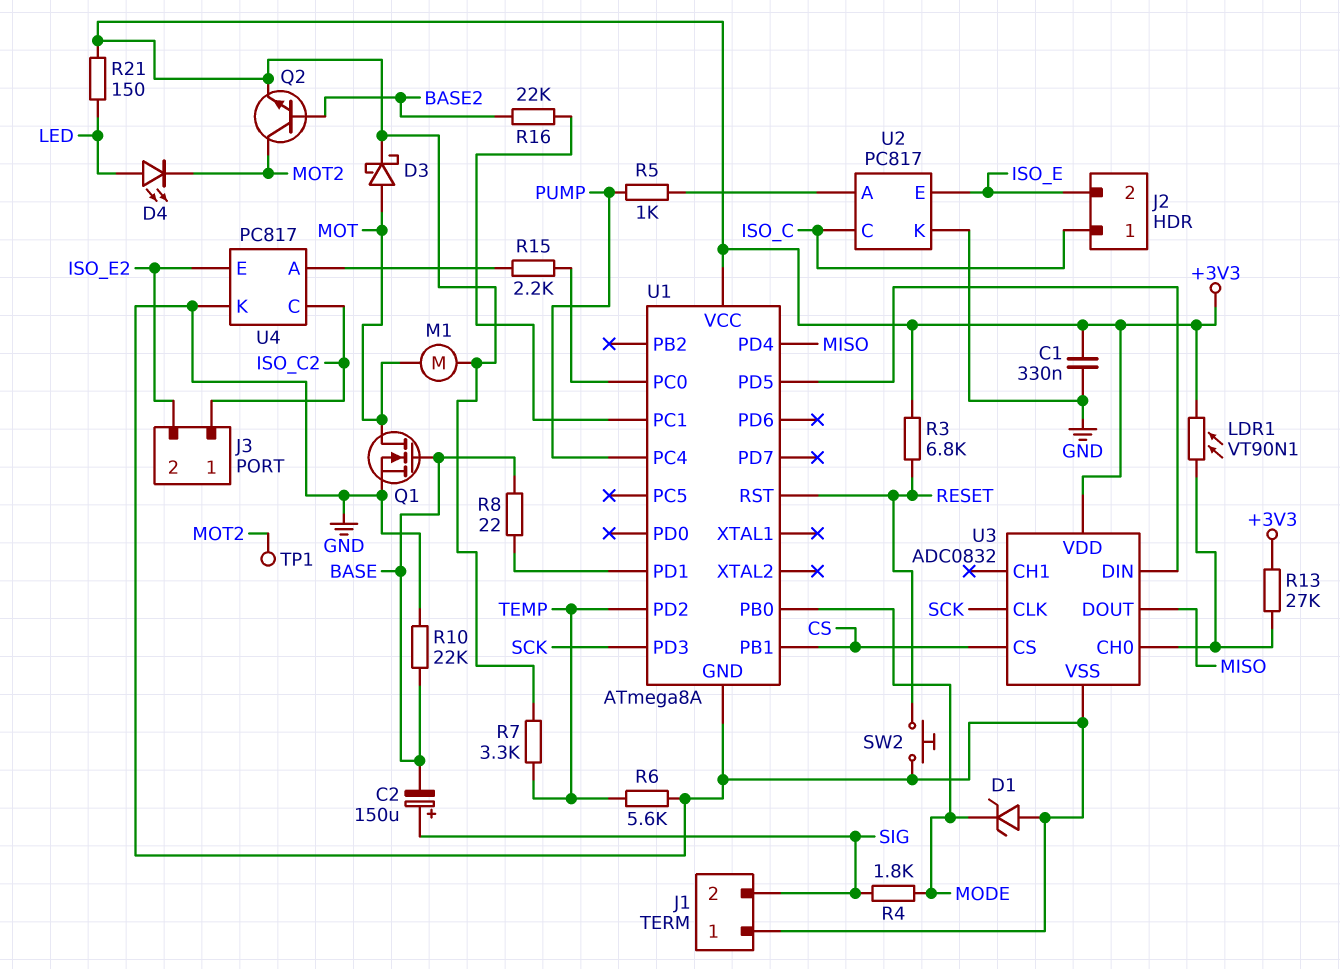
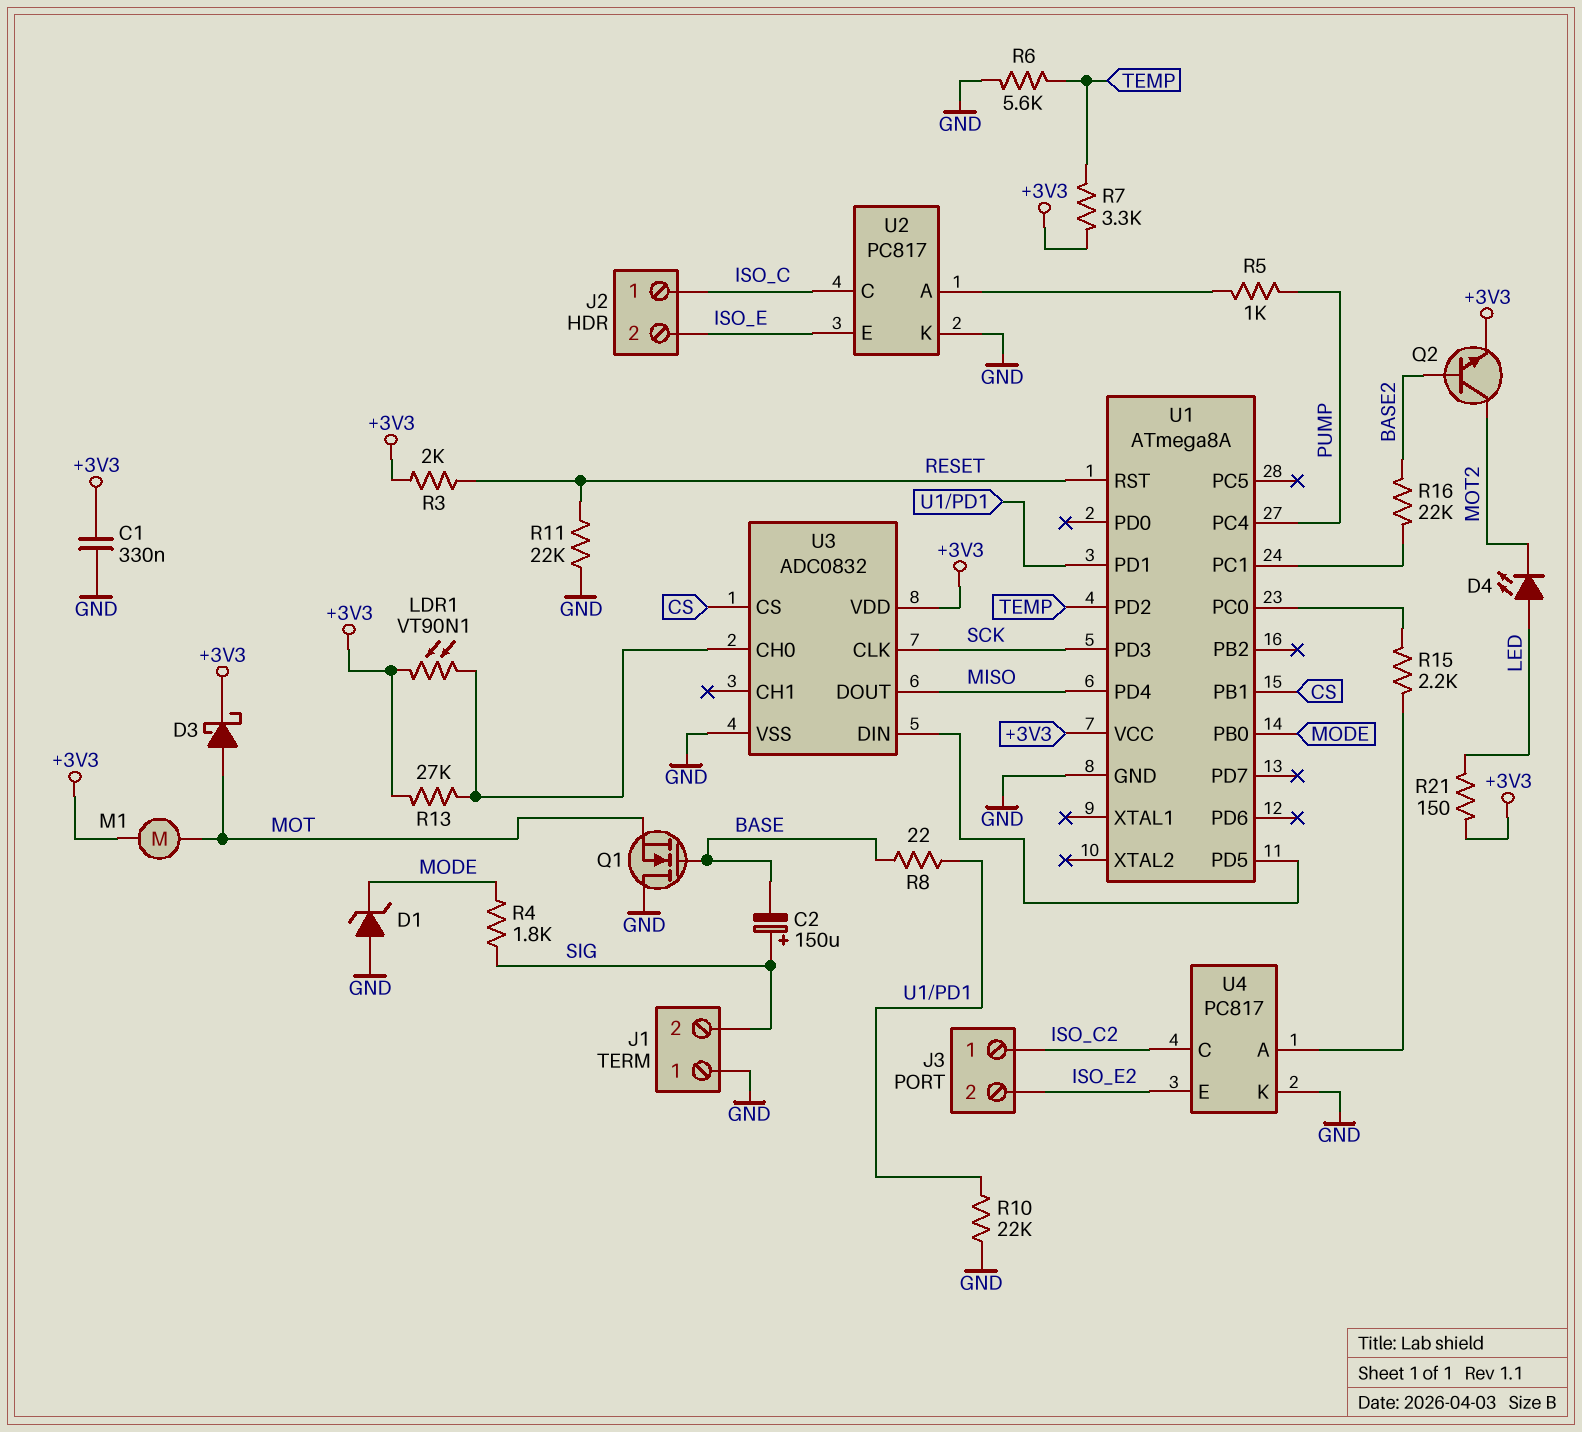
Q1: NMOS (G BASE, D MOT, S GND) -> NMOS (G BASE, D GND, S MOT)
R3: 6.8k (+3V3, RESET) -> 2k (+3V3, RESET)
R10: 22k (BASE, GND) -> 22k (GND, U1/PD1)
R11: none -> 22k (GND, RESET)
SW2: button (GND, RESET) -> none
TP1: test point (MOT2) -> none

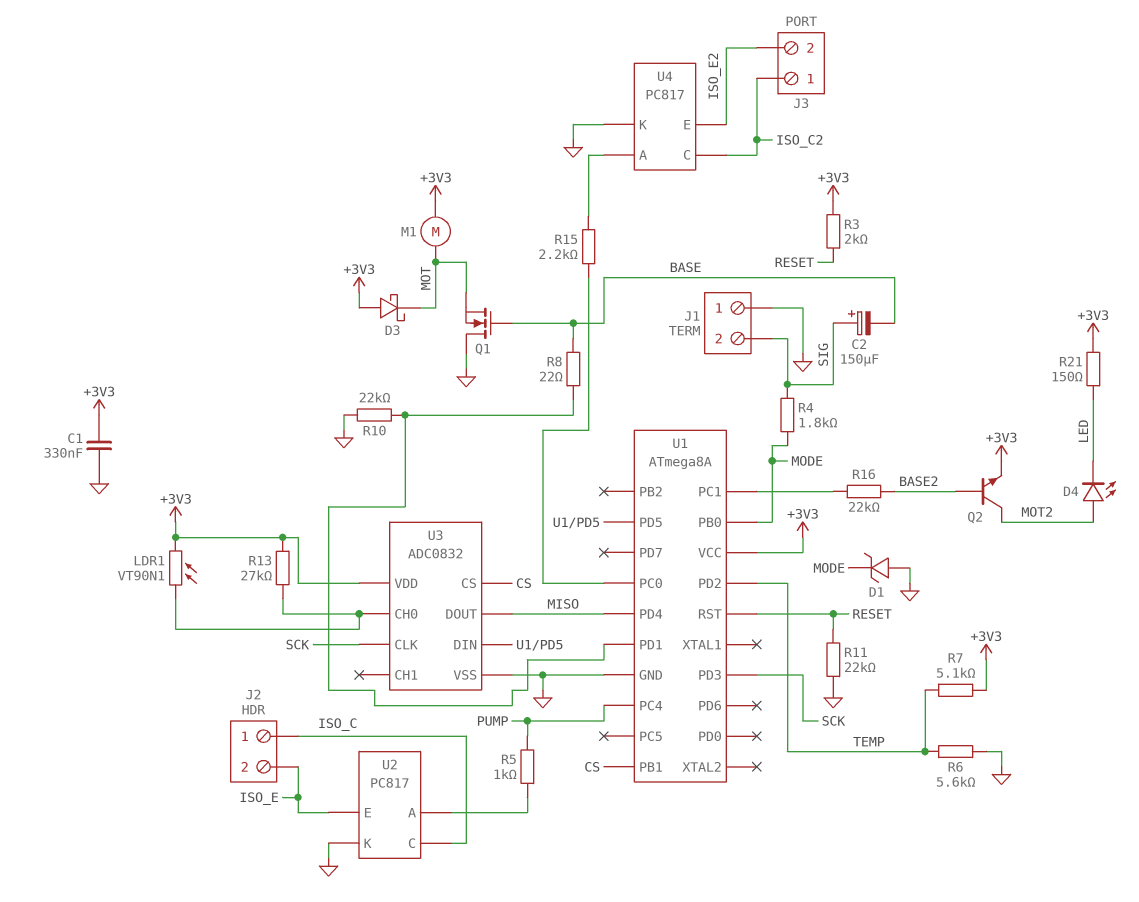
D3: schottky (A MOT, K +3V3) -> schottky (A +3V3, K MOT)
D4: LED (A LED, K MOT2) -> LED (A MOT2, K LED)
R7: 3.3k (+3V3, TEMP) -> 5.1k (+3V3, TEMP)

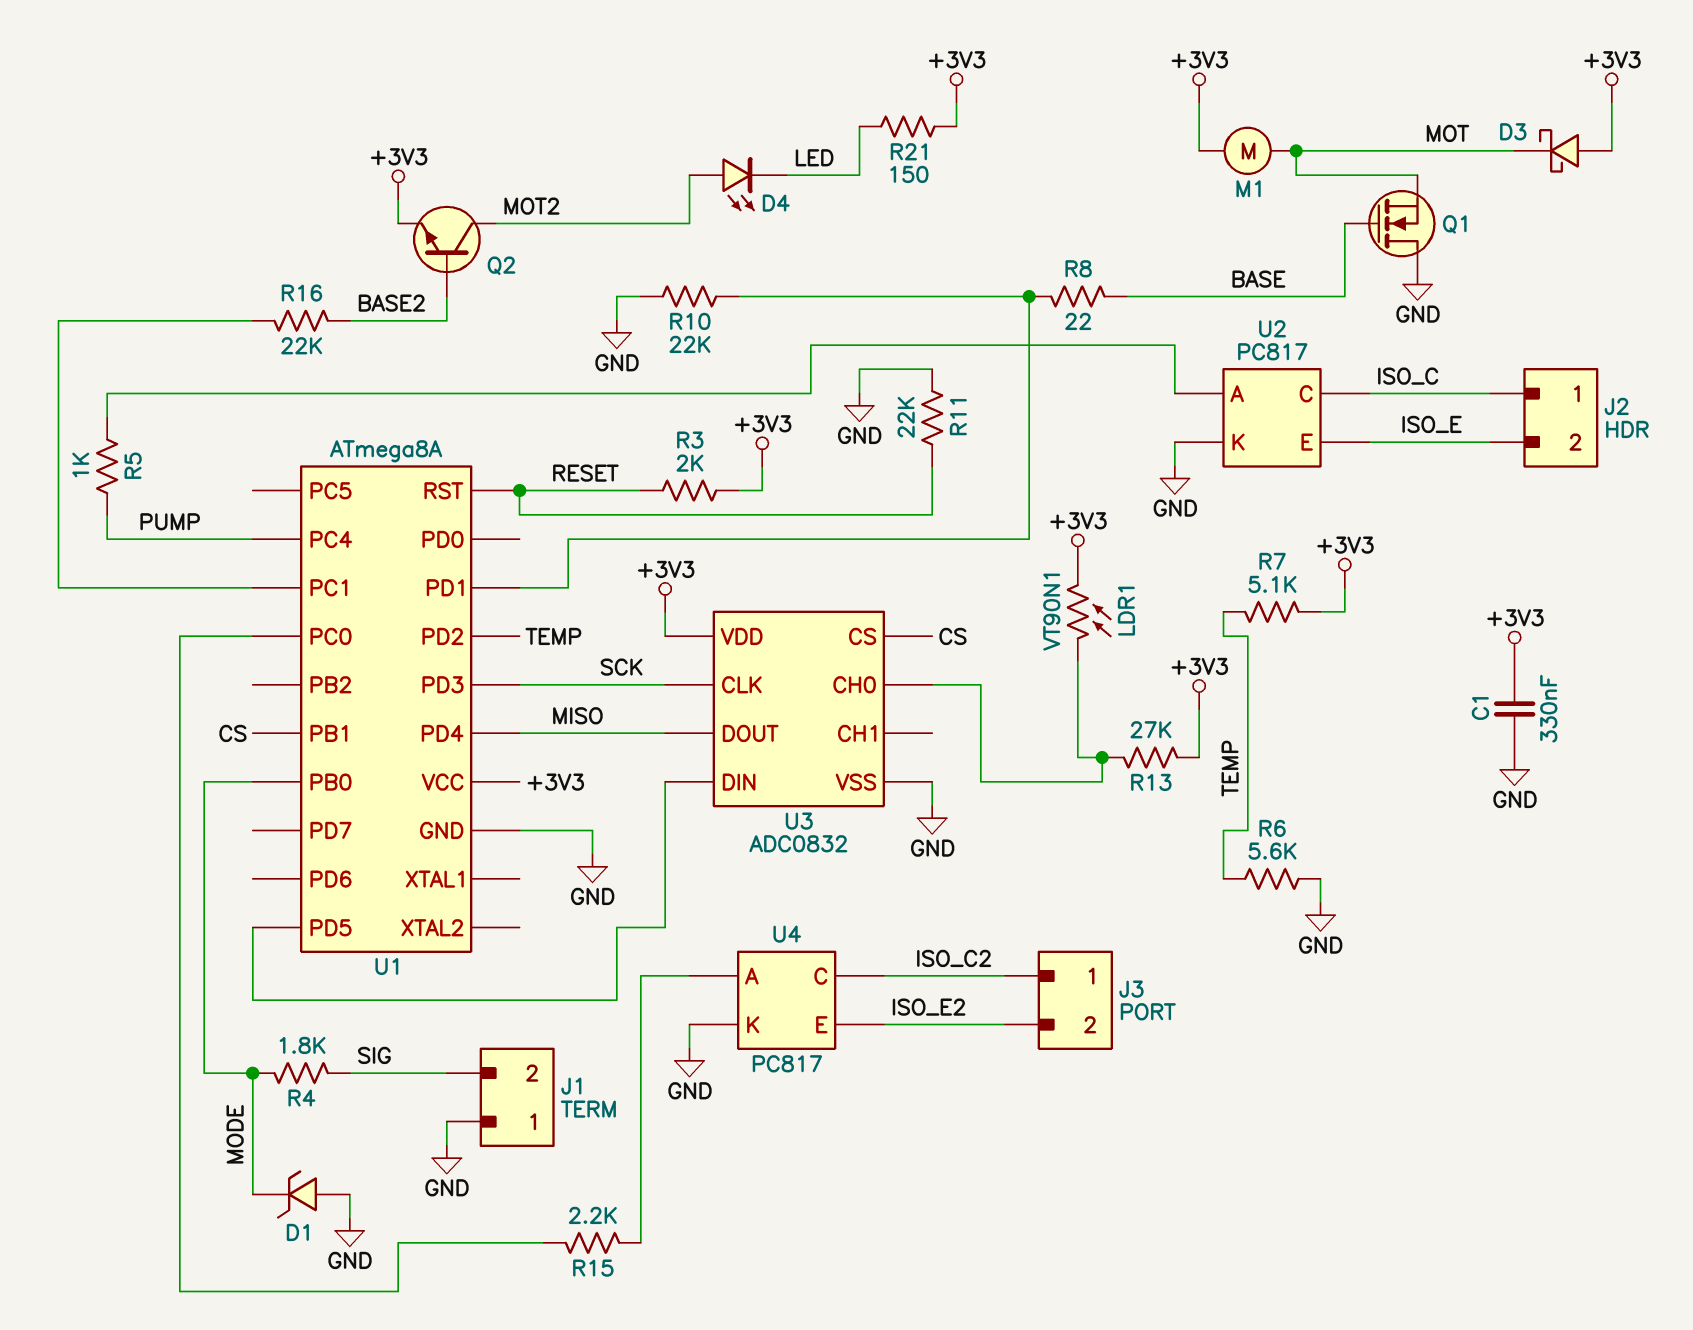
C2: 150uF (plus SIG, minus BASE) -> none

